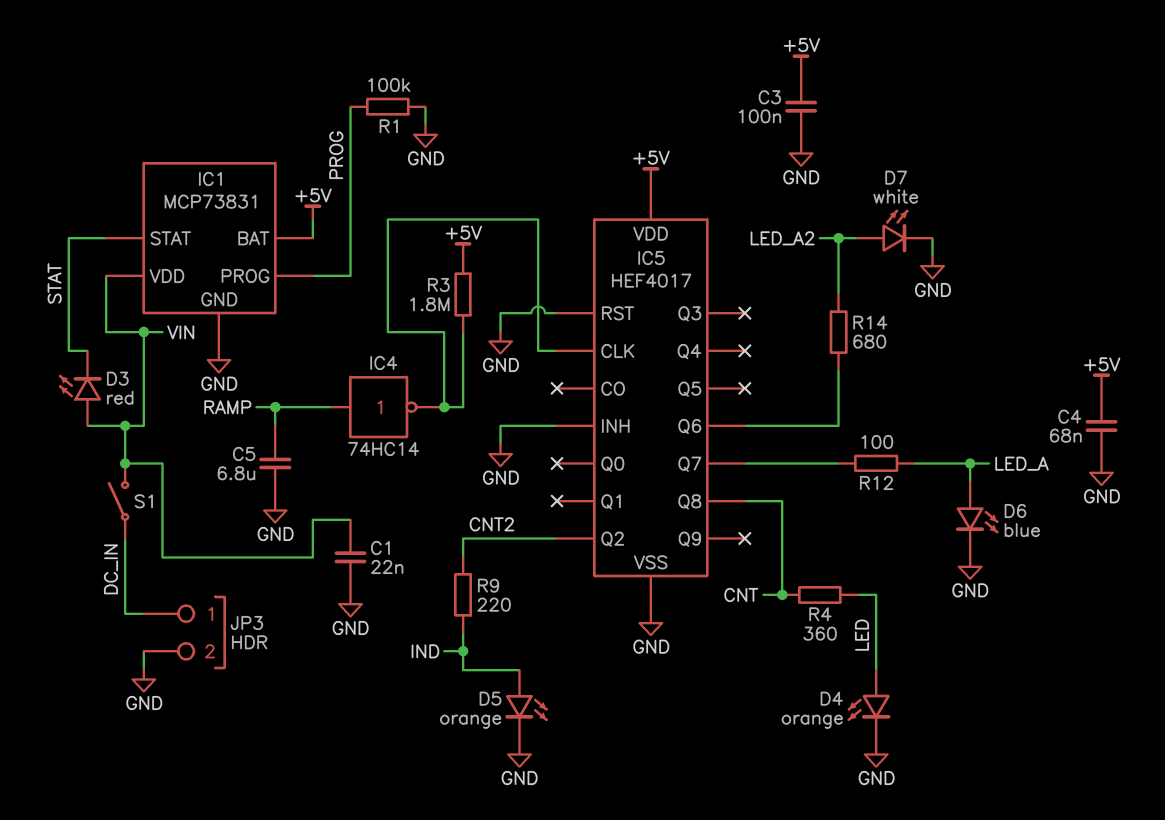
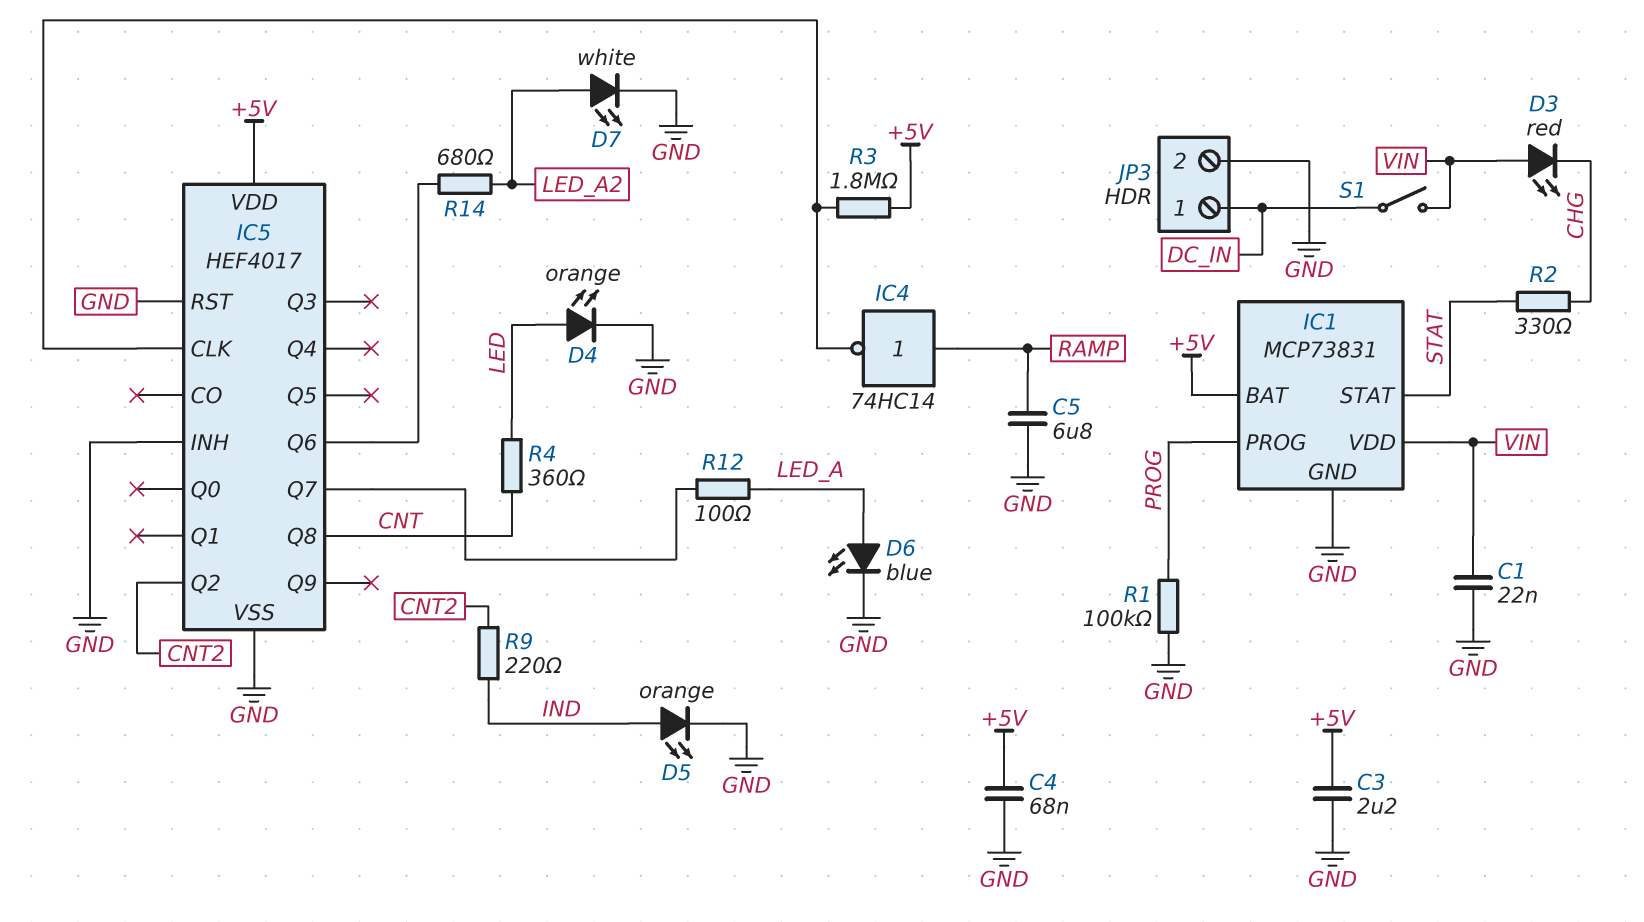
C3: 100nF (+5V, GND) -> 2.2uF (+5V, GND)
D3: LED red (A VIN, K STAT) -> LED red (A VIN, K CHG)
R2: none -> 330 (CHG, STAT)

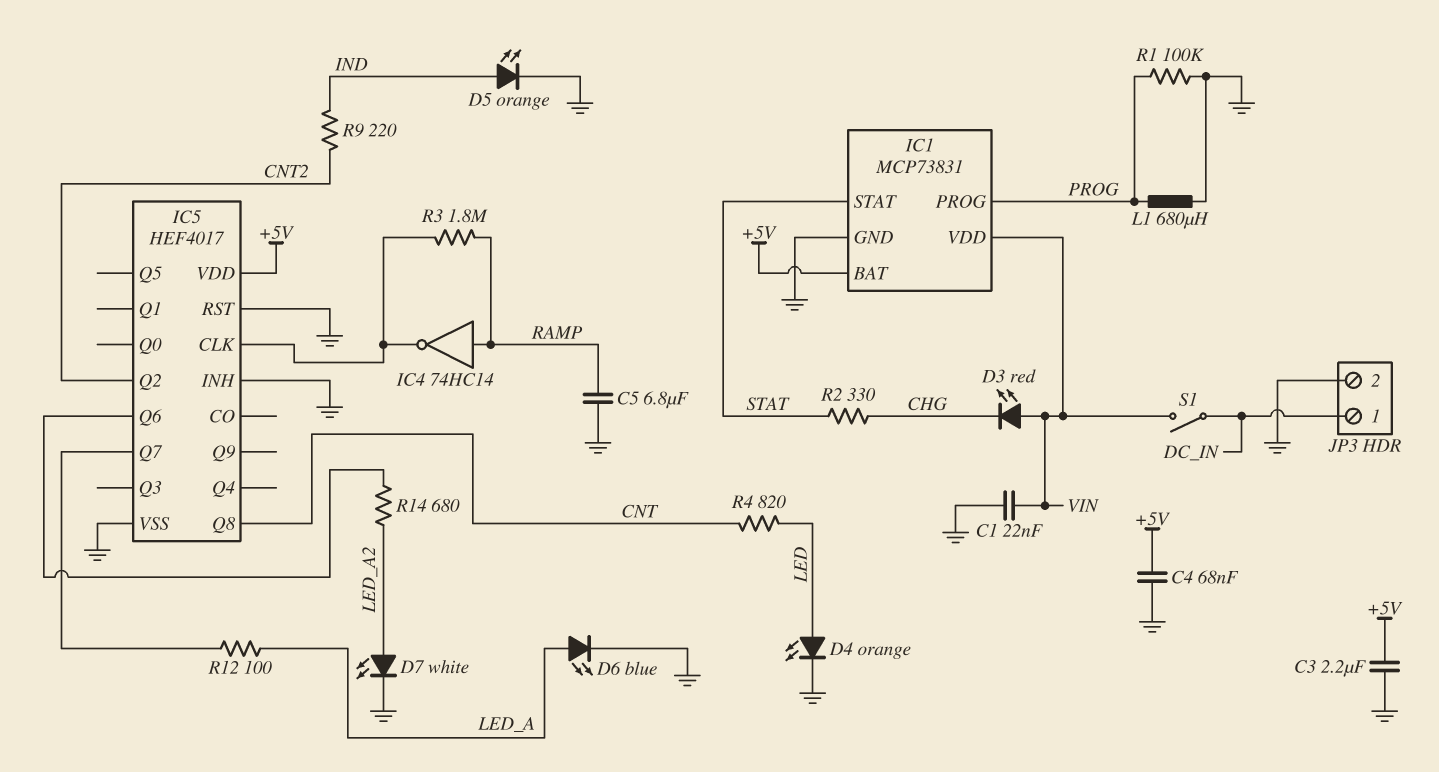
L1: none -> 680uH (GND, PROG)
R3: 1.8M (+5V, IC5/CLK) -> 1.8M (IC5/CLK, RAMP)
R4: 360 (CNT, LED) -> 820 (CNT, LED)

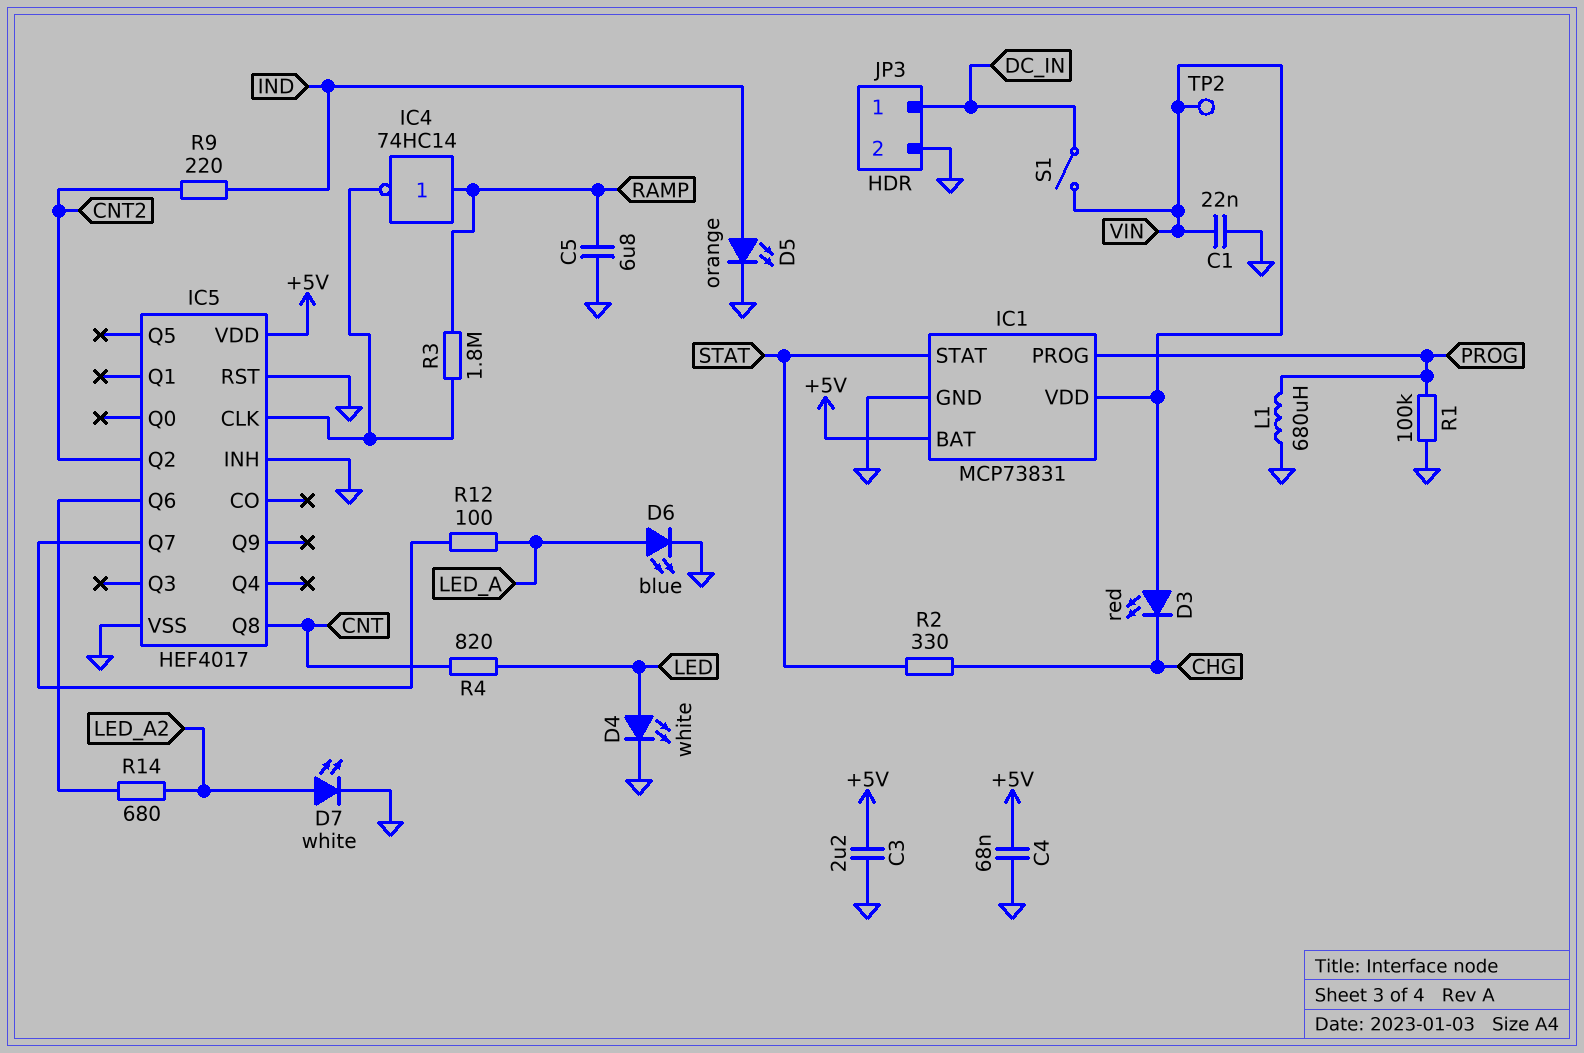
D4: LED orange (A LED, K GND) -> LED white (A LED, K GND)
TP2: none -> test point (VIN)

